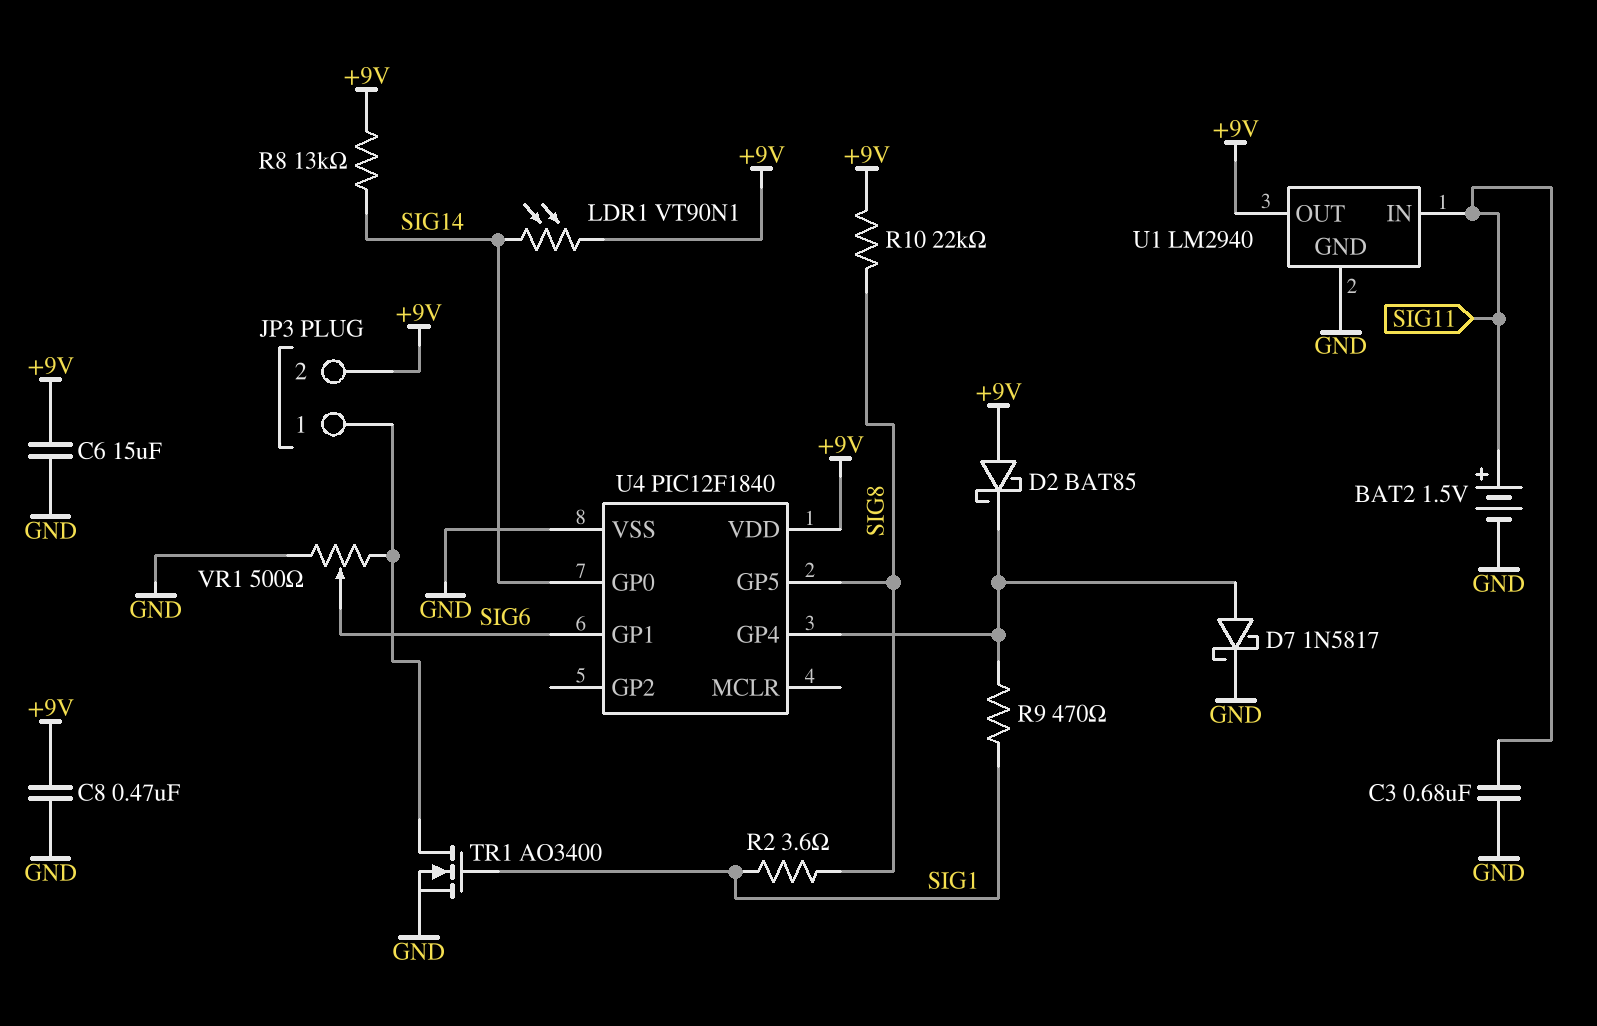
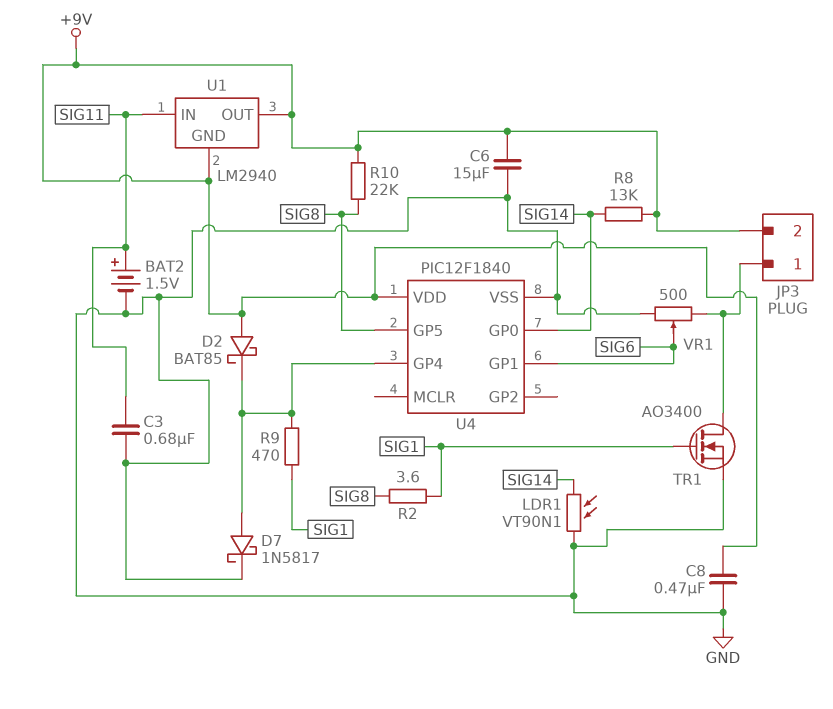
LDR1: VT90N1 (+9V, SIG14) -> VT90N1 (GND, SIG14)
U1 pin GND: GND -> +9V

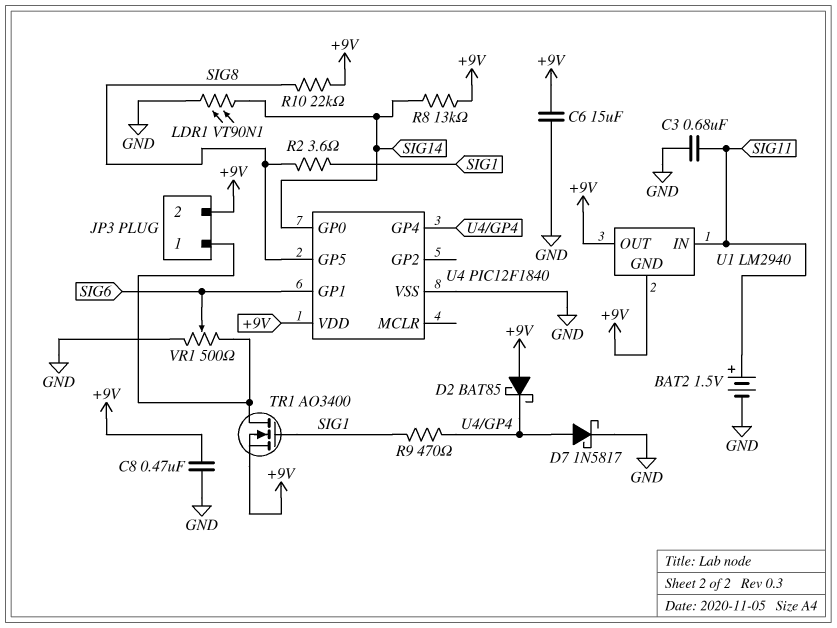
TR1: NMOS AO3400 (G SIG1, D JP3/1, S GND) -> NMOS AO3400 (G SIG1, D JP3/1, S +9V)

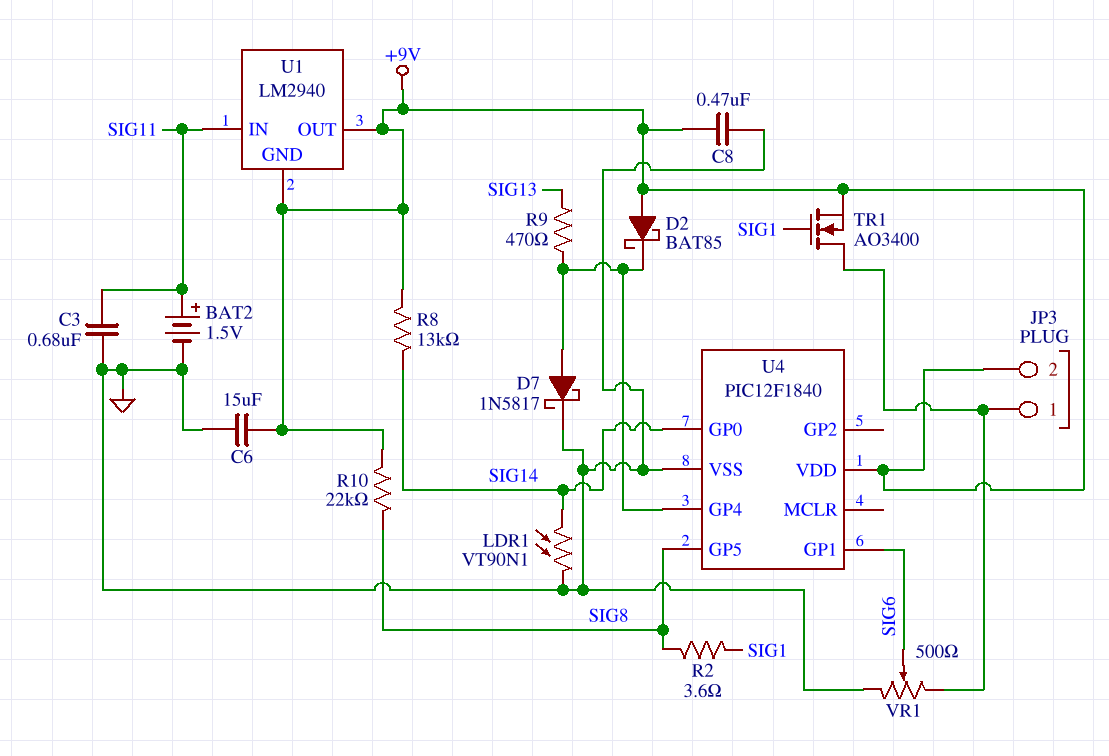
R9: 470 (SIG1, U4/GP4) -> 470 (SIG13, U4/GP4)

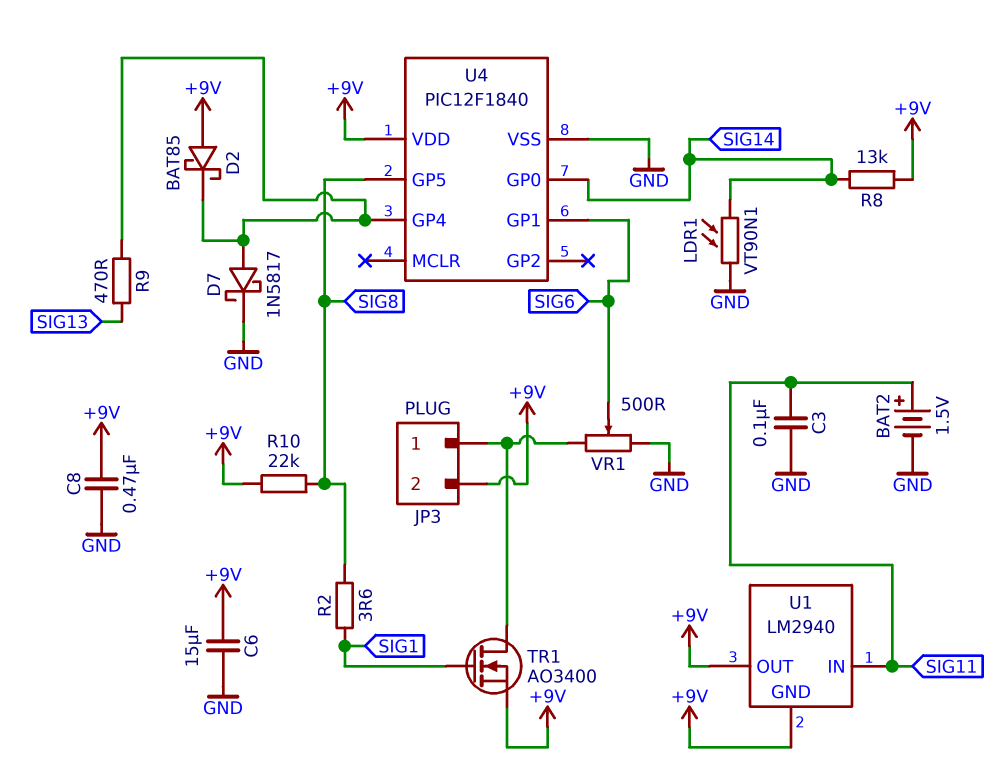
C3: 680nF (GND, SIG11) -> 100nF (GND, SIG11)

